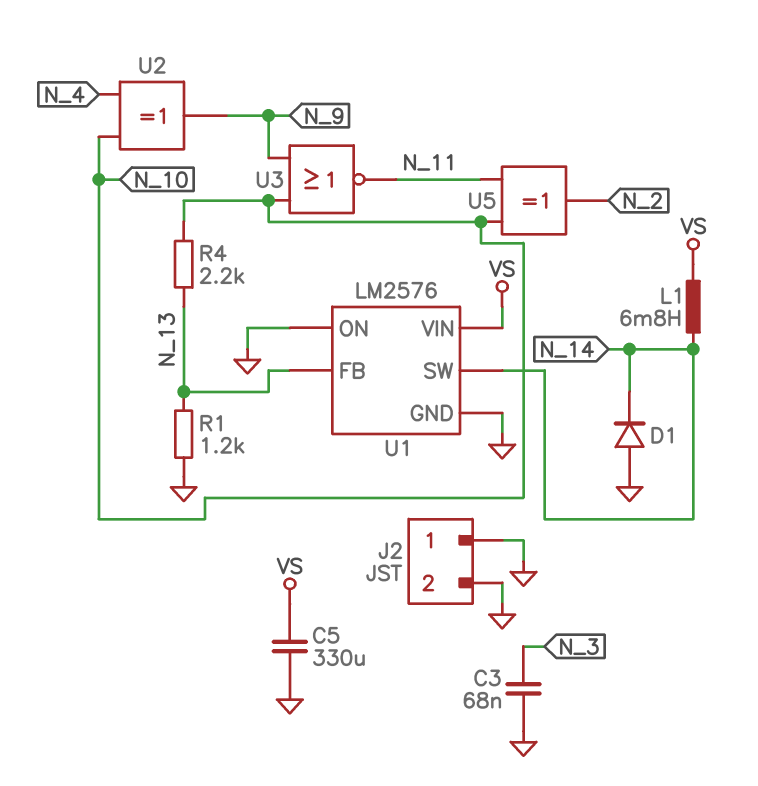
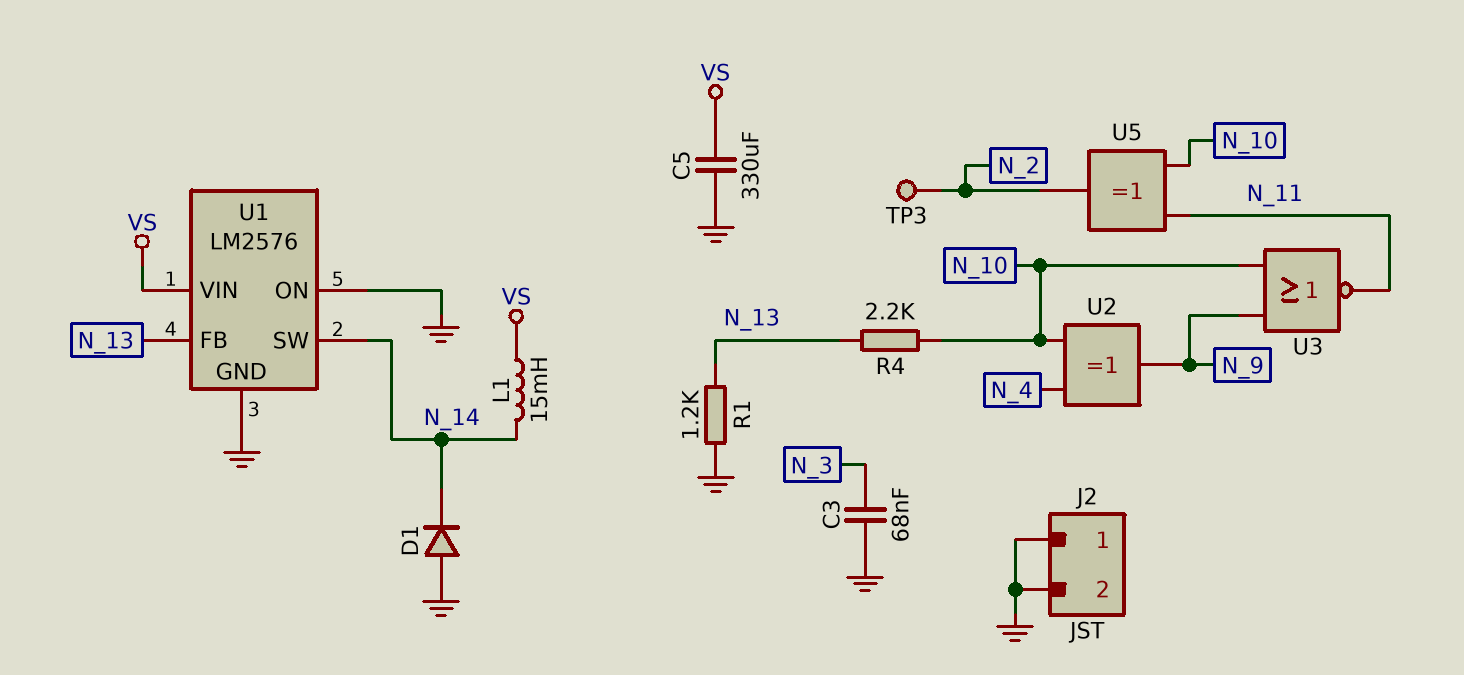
L1: 6.8mH (N_14, VS) -> 15mH (N_14, VS)
TP3: none -> test point (N_2)

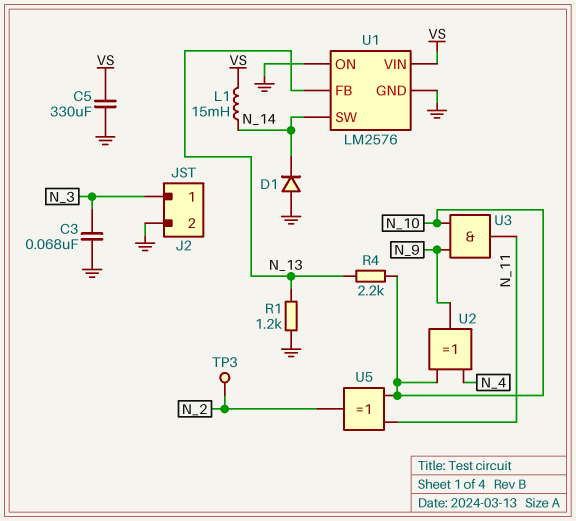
J2 pin 1: GND -> N_3
U3: NOR (in N_9, in N_10, out N_11) -> AND (in N_9, in N_10, out N_11)

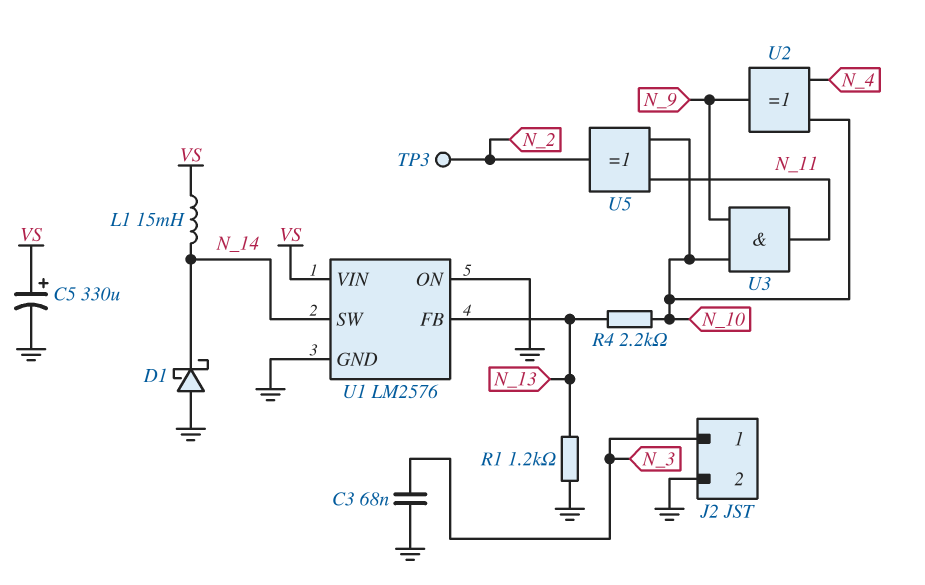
C5: 330uF (GND, VS) -> 330uF (plus VS, minus GND)
D1: diode (A GND, K N_14) -> schottky (A GND, K N_14)

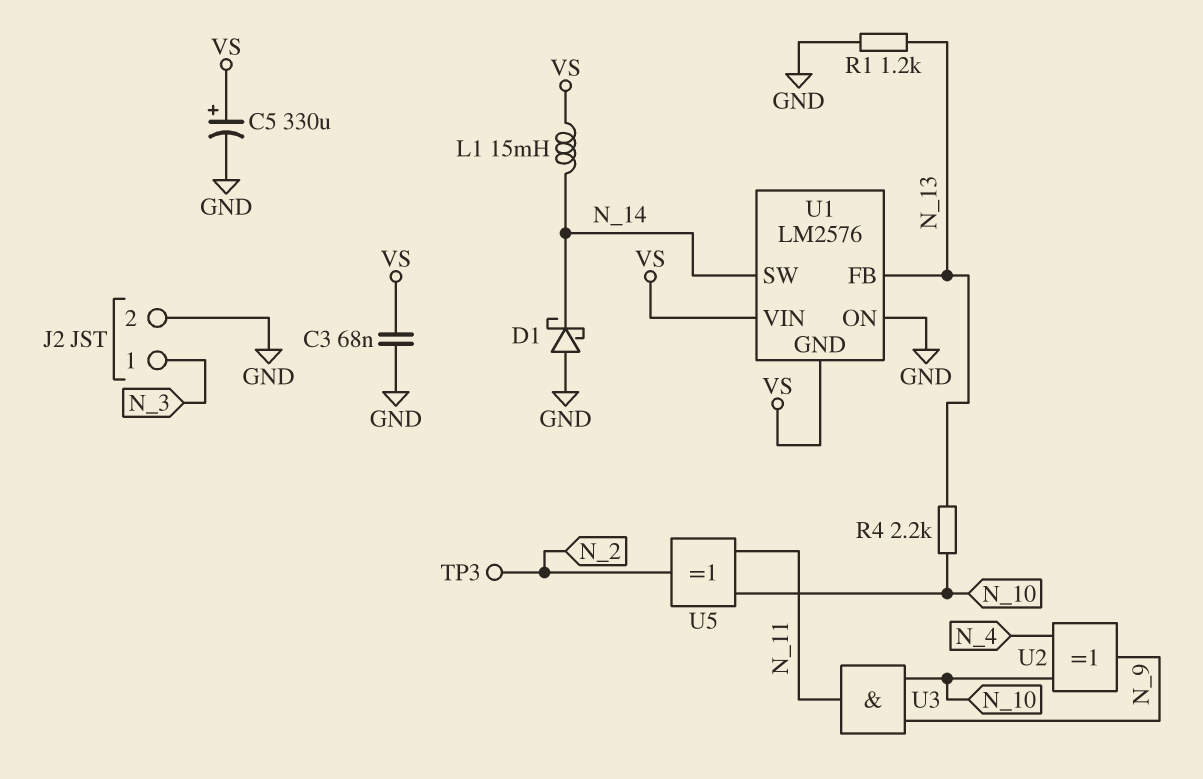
C3: 68nF (GND, N_3) -> 68nF (GND, VS)
U1 pin GND: GND -> VS

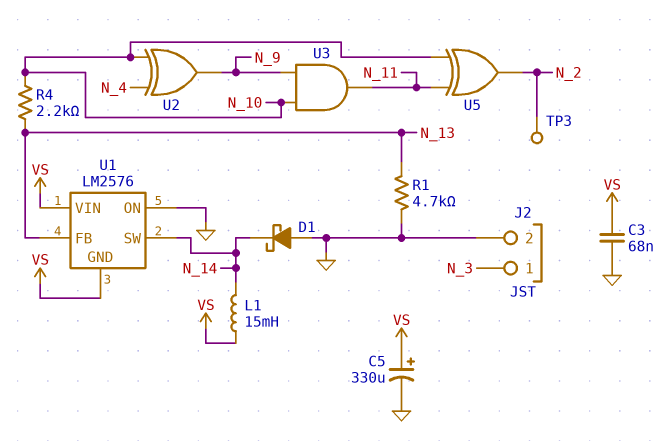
R1: 1.2k (GND, N_13) -> 4.7k (GND, N_13)

